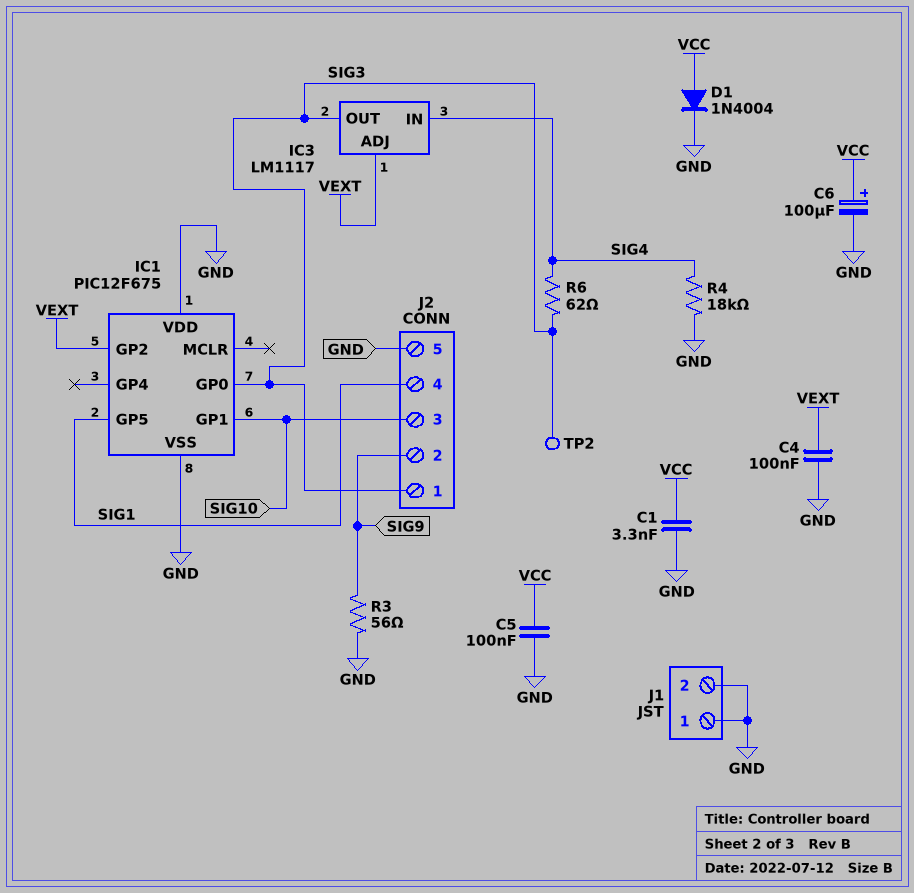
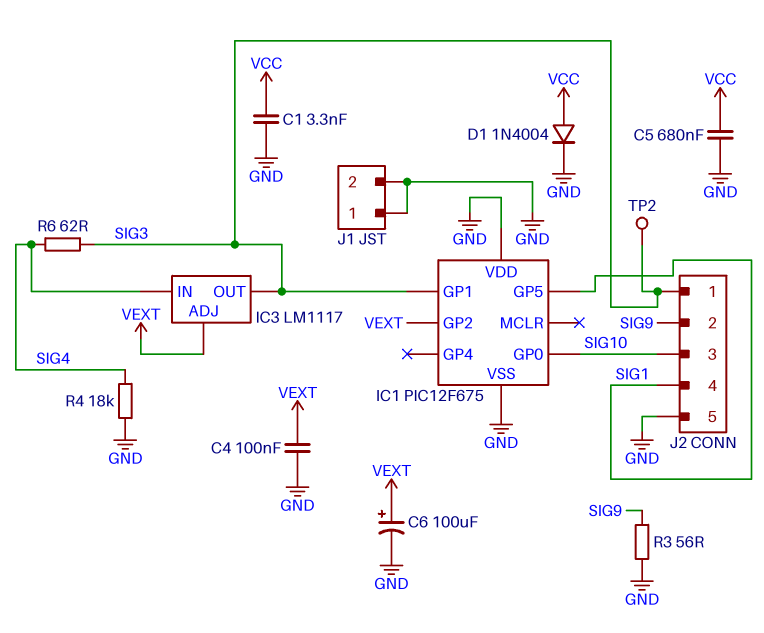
C5: 100nF (GND, VCC) -> 680nF (GND, VCC)
C6: 100uF (plus VCC, minus GND) -> 100uF (plus VEXT, minus GND)
IC1 pin GP0: SIG3 -> SIG10
IC1 pin GP1: SIG10 -> SIG3

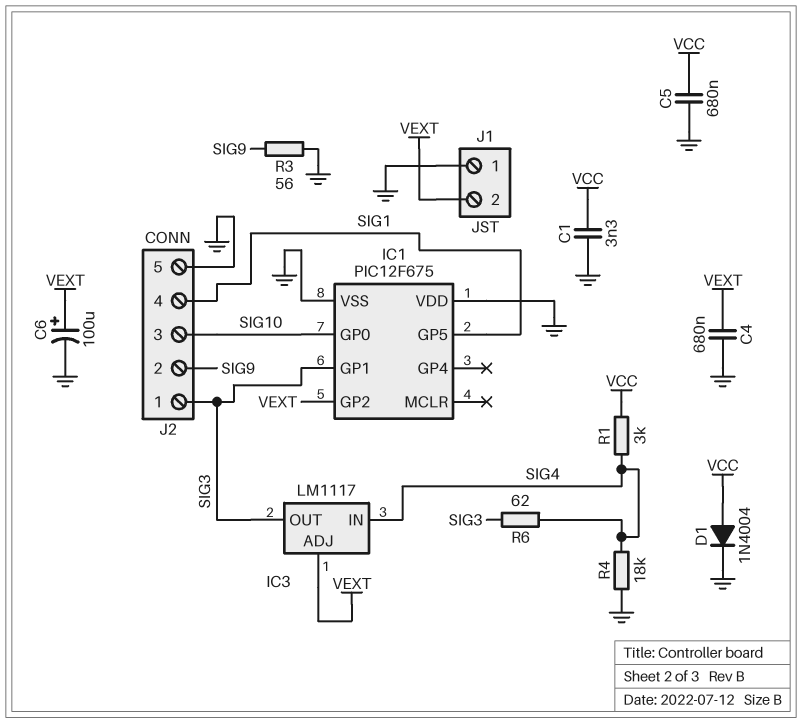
C4: 100nF (GND, VEXT) -> 680nF (GND, VEXT)
J1 pin 2: GND -> VEXT
R1: none -> 3k (SIG4, VCC)
TP2: test point (SIG3) -> none

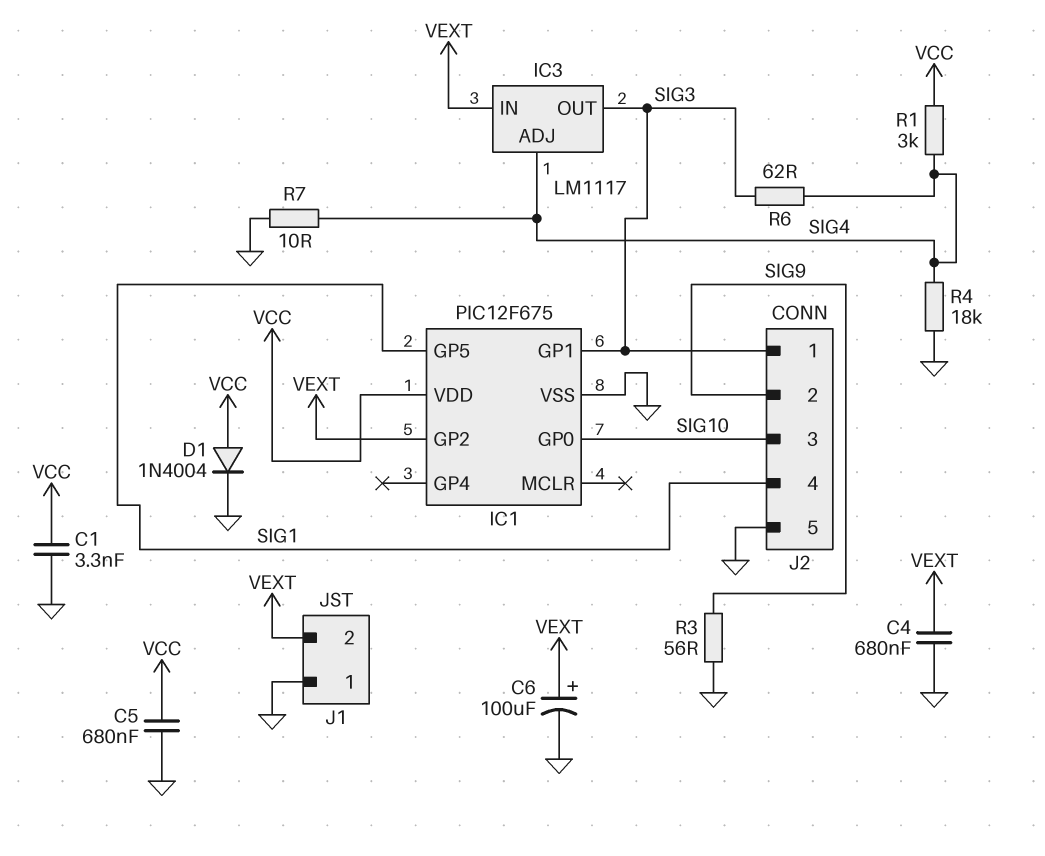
IC1 pin VDD: GND -> VCC
IC3 pin ADJ: VEXT -> SIG4
IC3 pin IN: SIG4 -> VEXT
R7: none -> 10 (GND, SIG4)

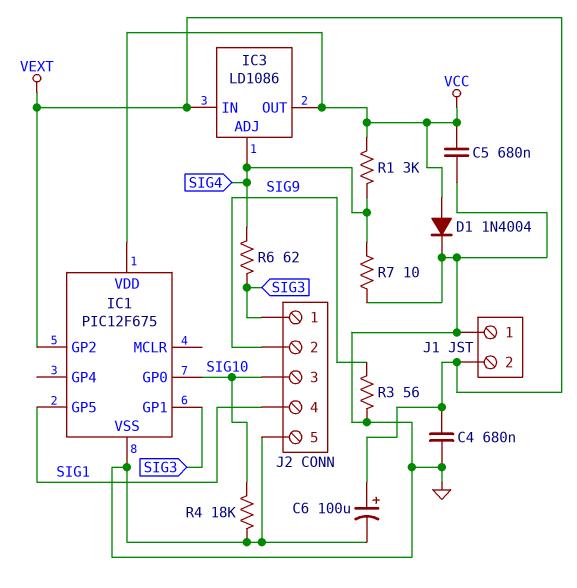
C1: 3.3nF (GND, VCC) -> none
IC3: LM1117 -> LD1086
IC3 pin OUT: SIG3 -> VCC
R4: 18k (GND, SIG4) -> 18k (GND, SIG10)

